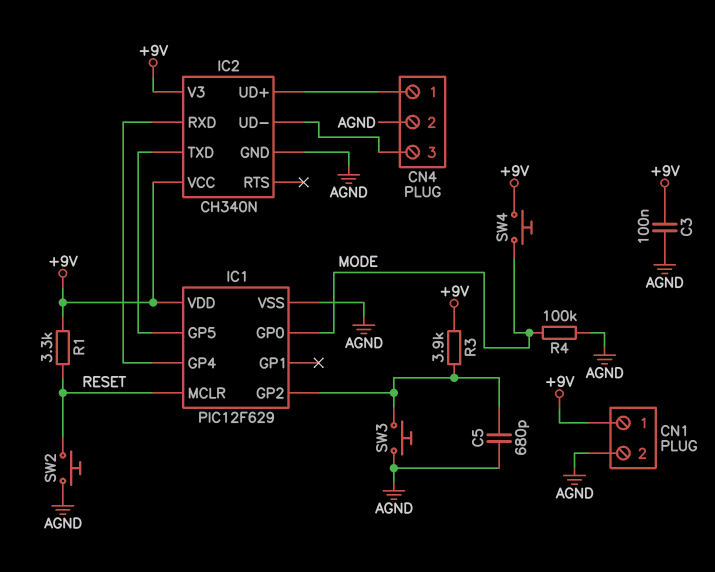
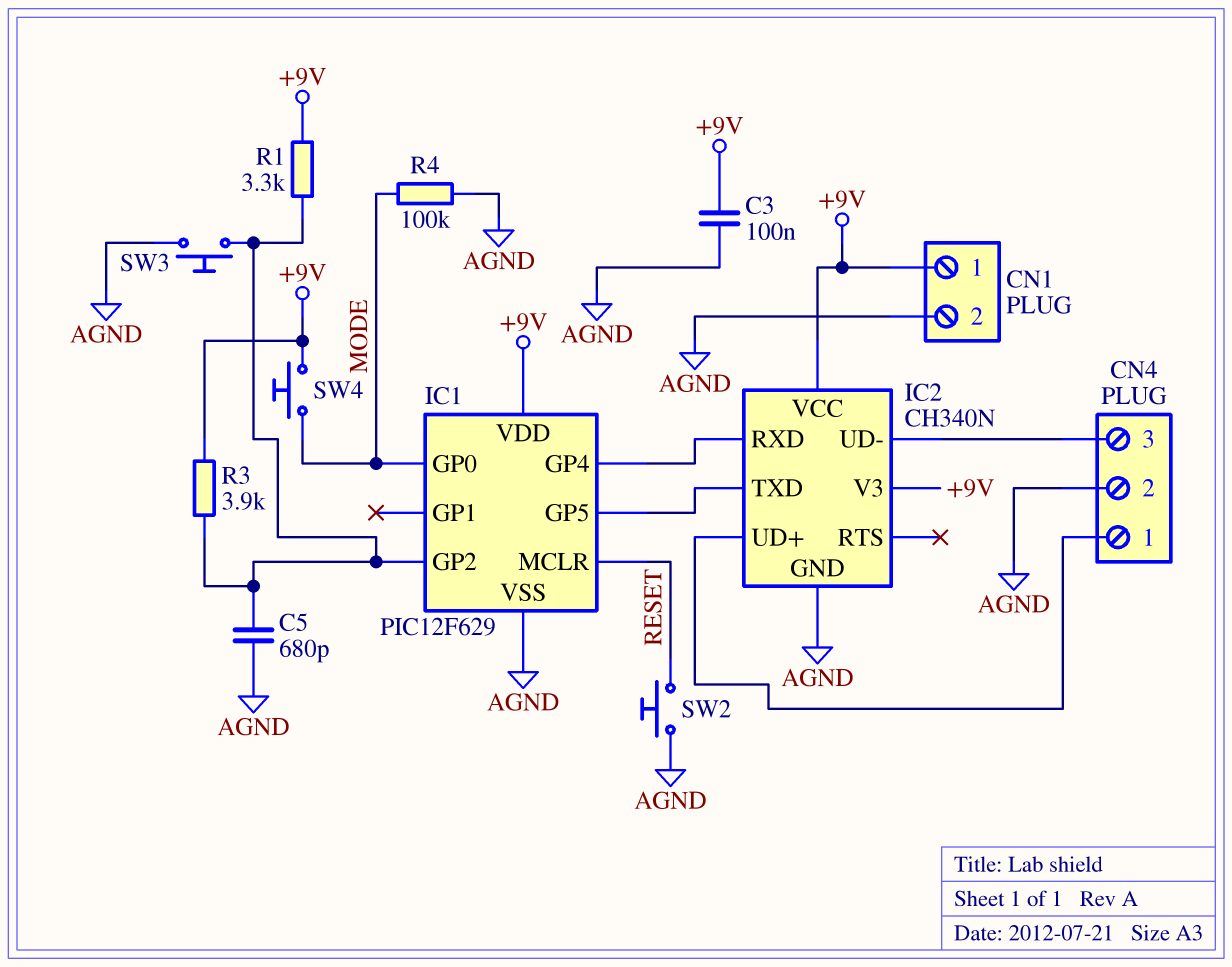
R1: 3.3k (+9V, RESET) -> 3.3k (+9V, IC1/GP2)

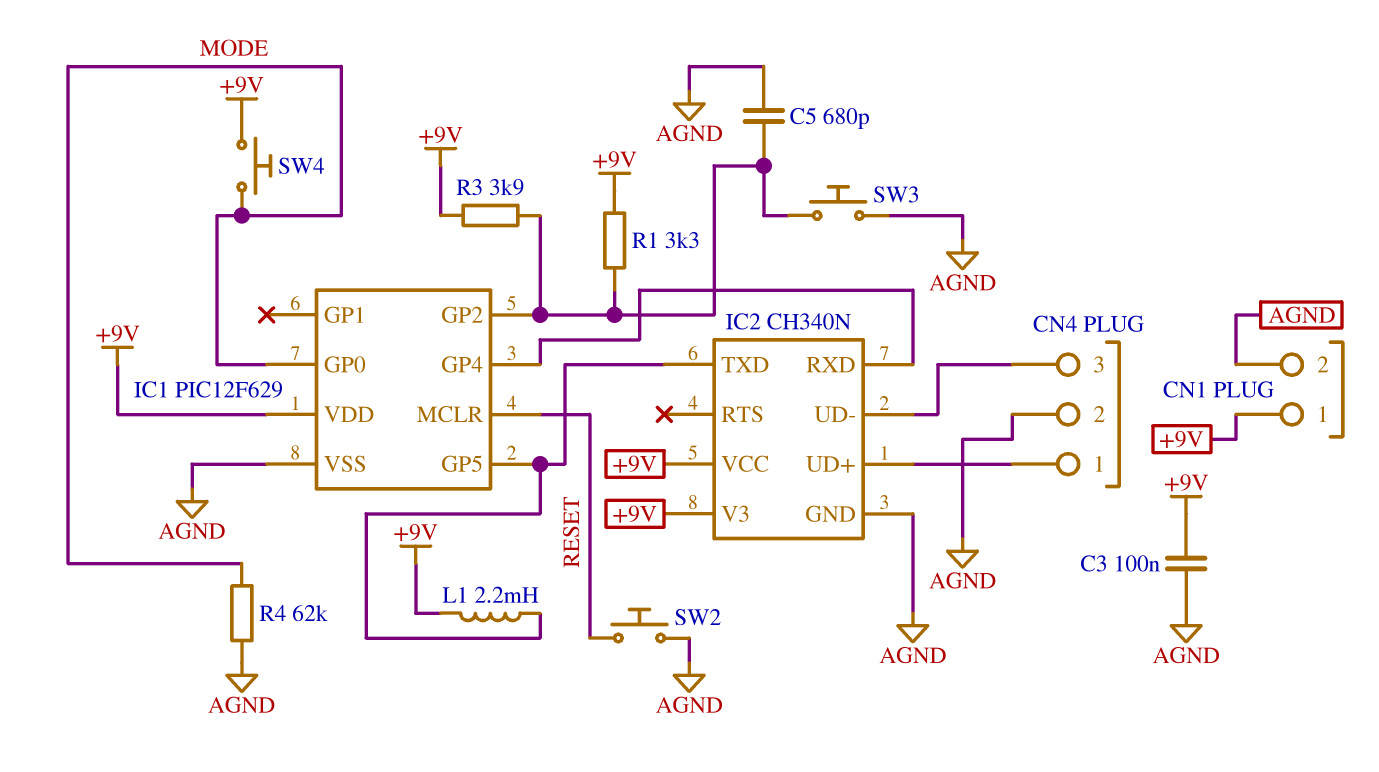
L1: none -> 2.2mH (+9V, IC1/GP5)
R4: 100k (AGND, MODE) -> 62k (AGND, MODE)

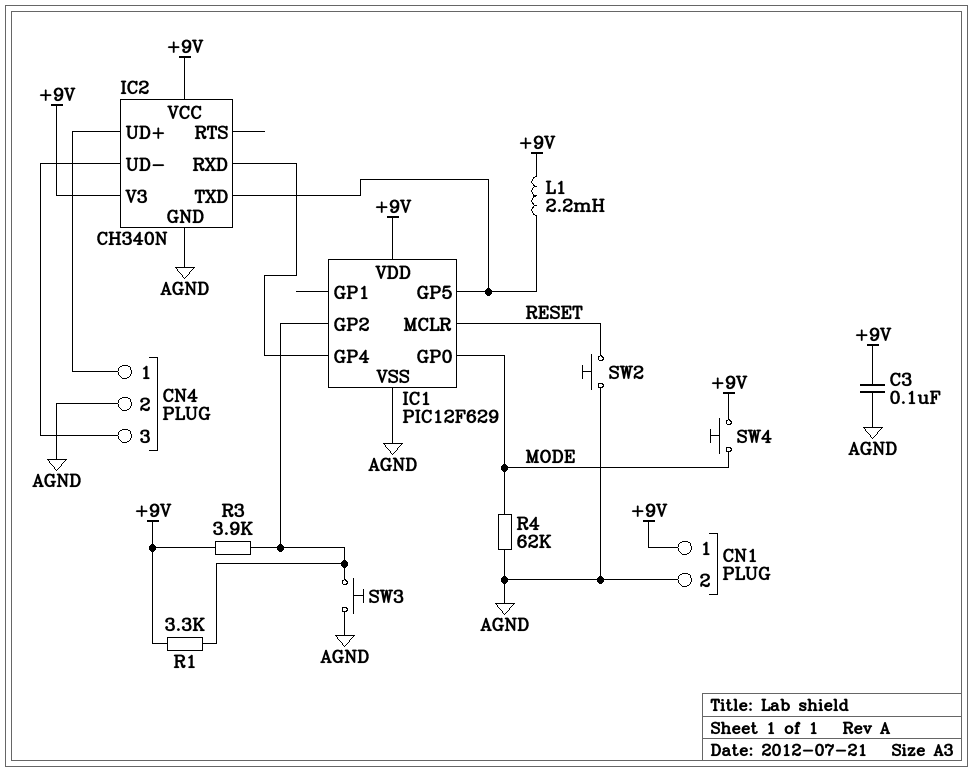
C5: 680pF (AGND, IC1/GP2) -> none

